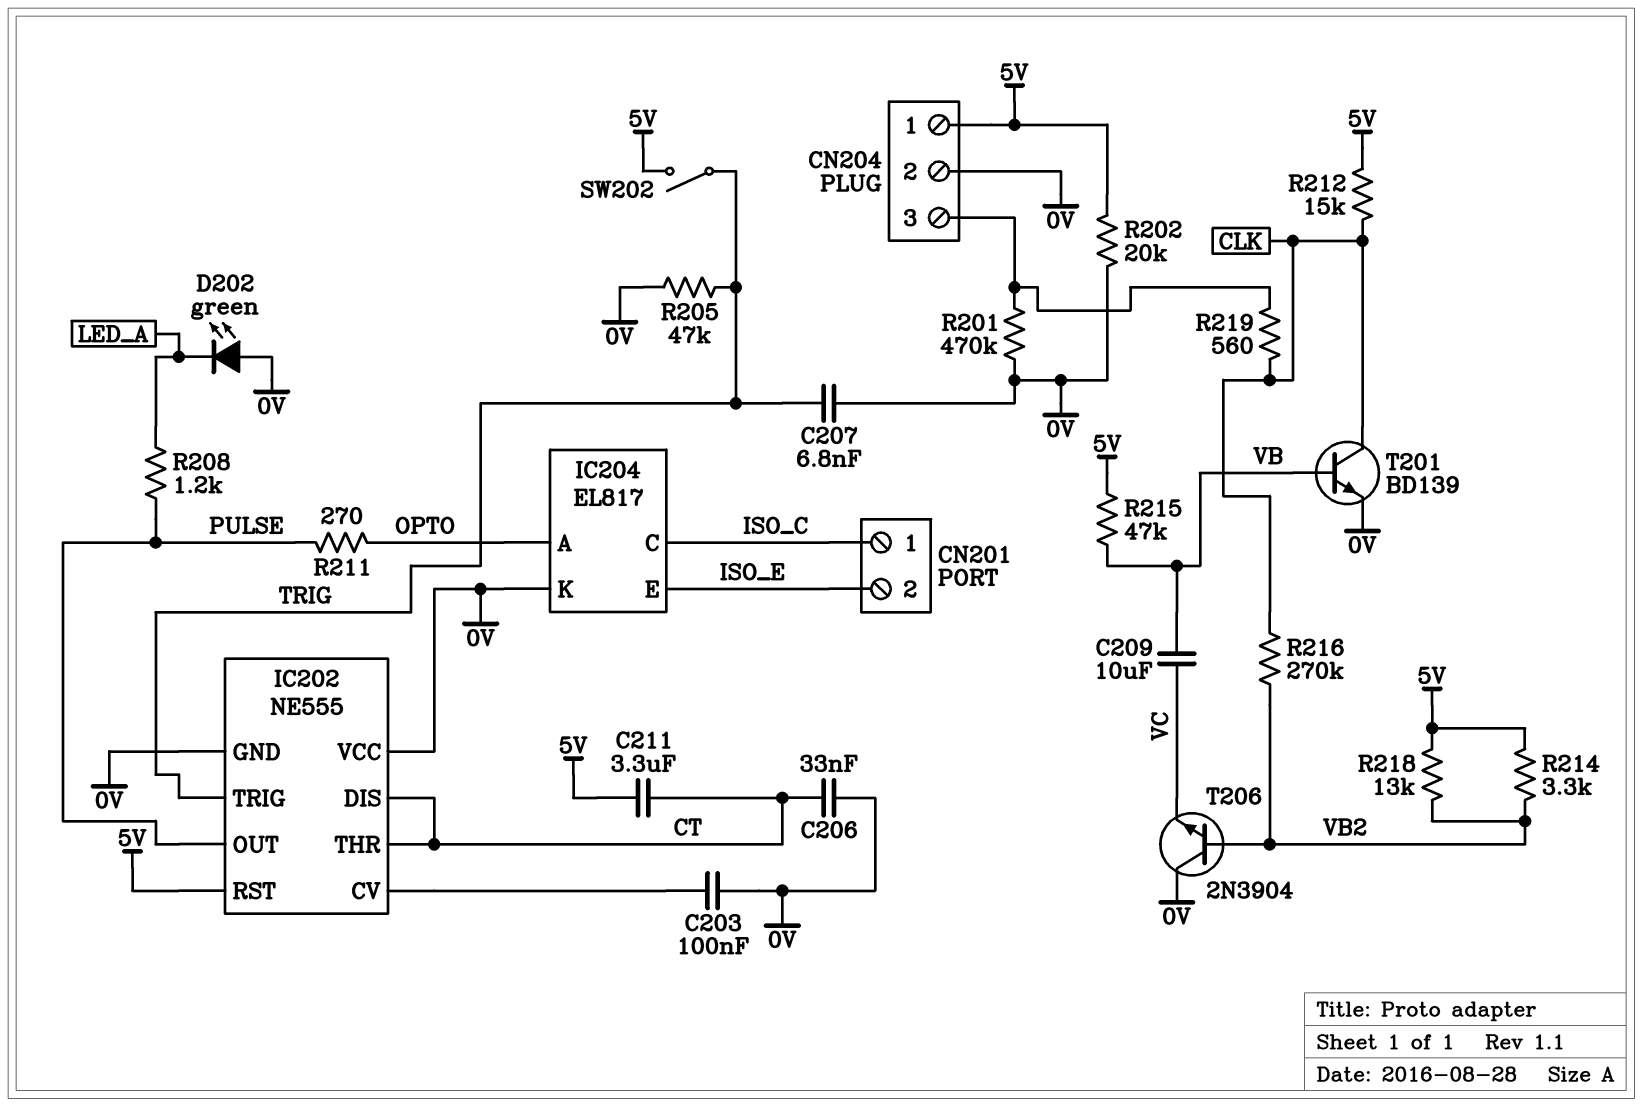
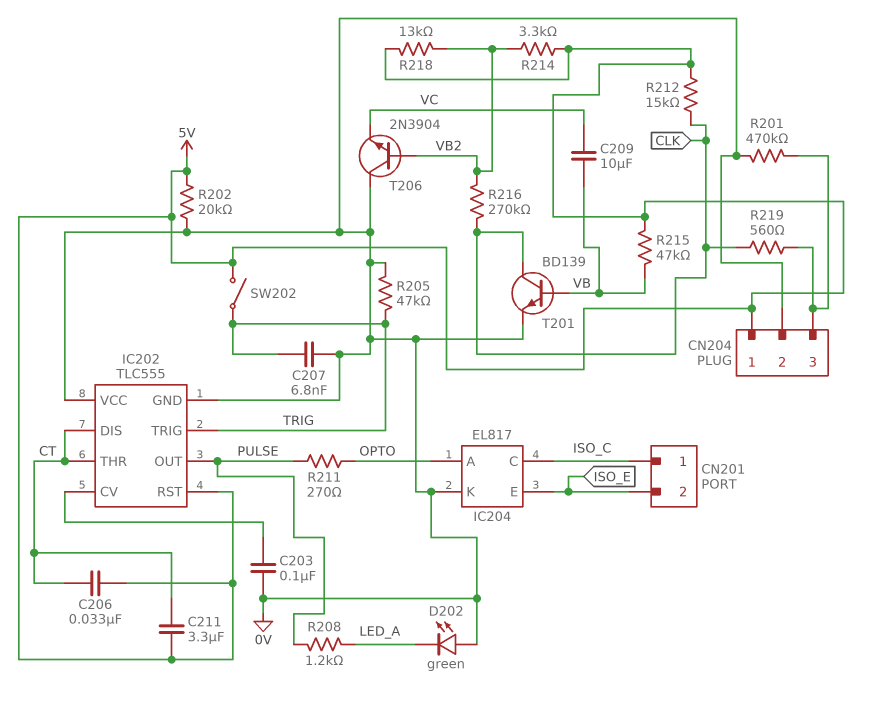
C206: 33nF (0V, CT) -> 33nF (5V, CT)
IC202: NE555 -> TLC555

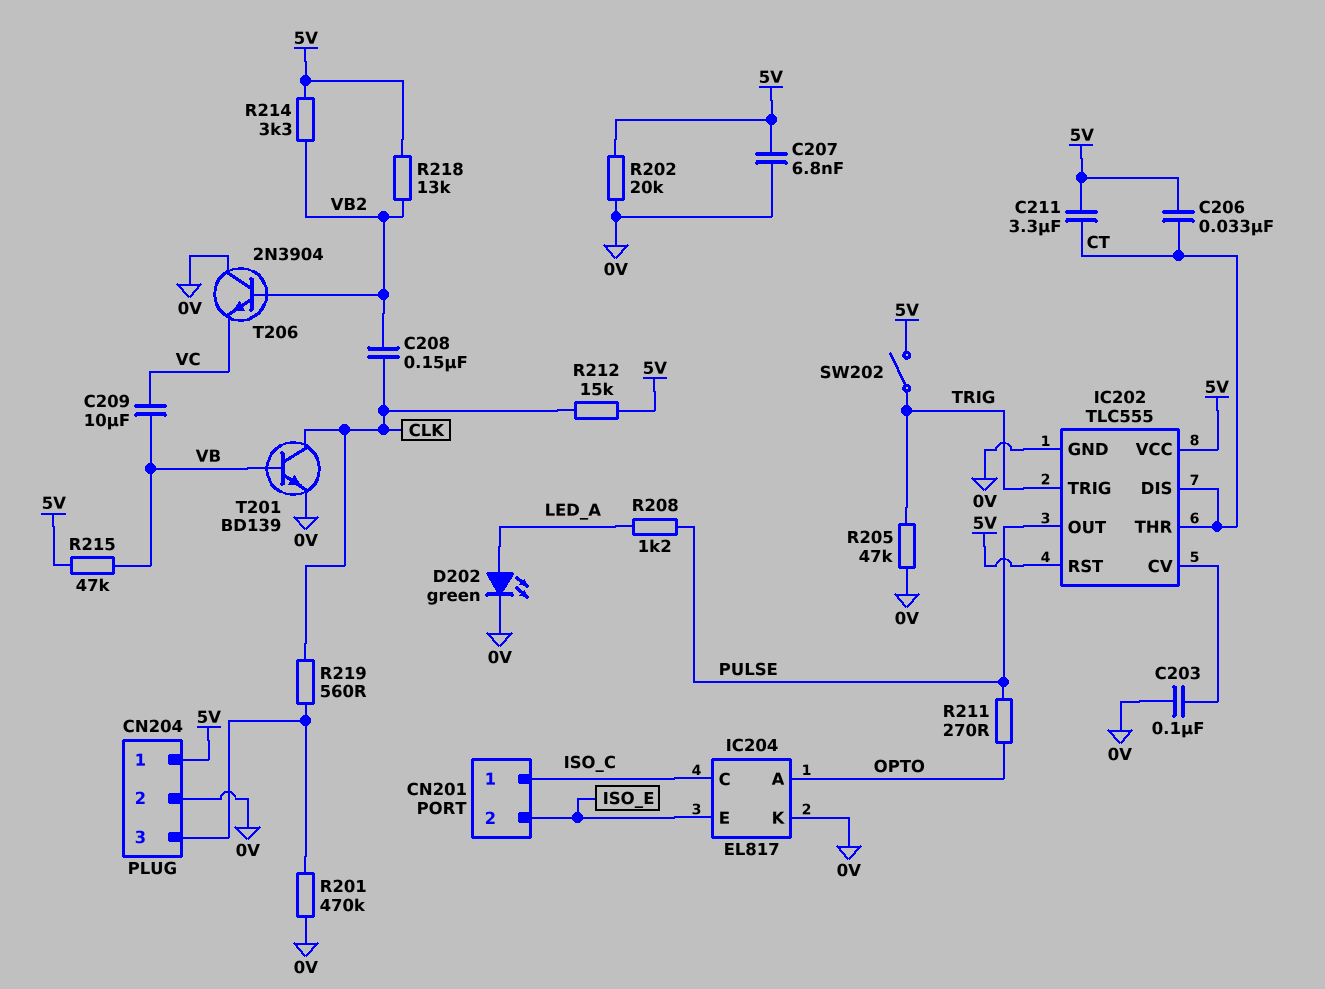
C207: 6.8nF (0V, TRIG) -> 6.8nF (0V, 5V)
C208: none -> 150nF (CLK, VB2)
D202: LED green (A 0V, K LED_A) -> LED green (A LED_A, K 0V)
IC202 pin VCC: 0V -> 5V
R216: 270k (CLK, VB2) -> none

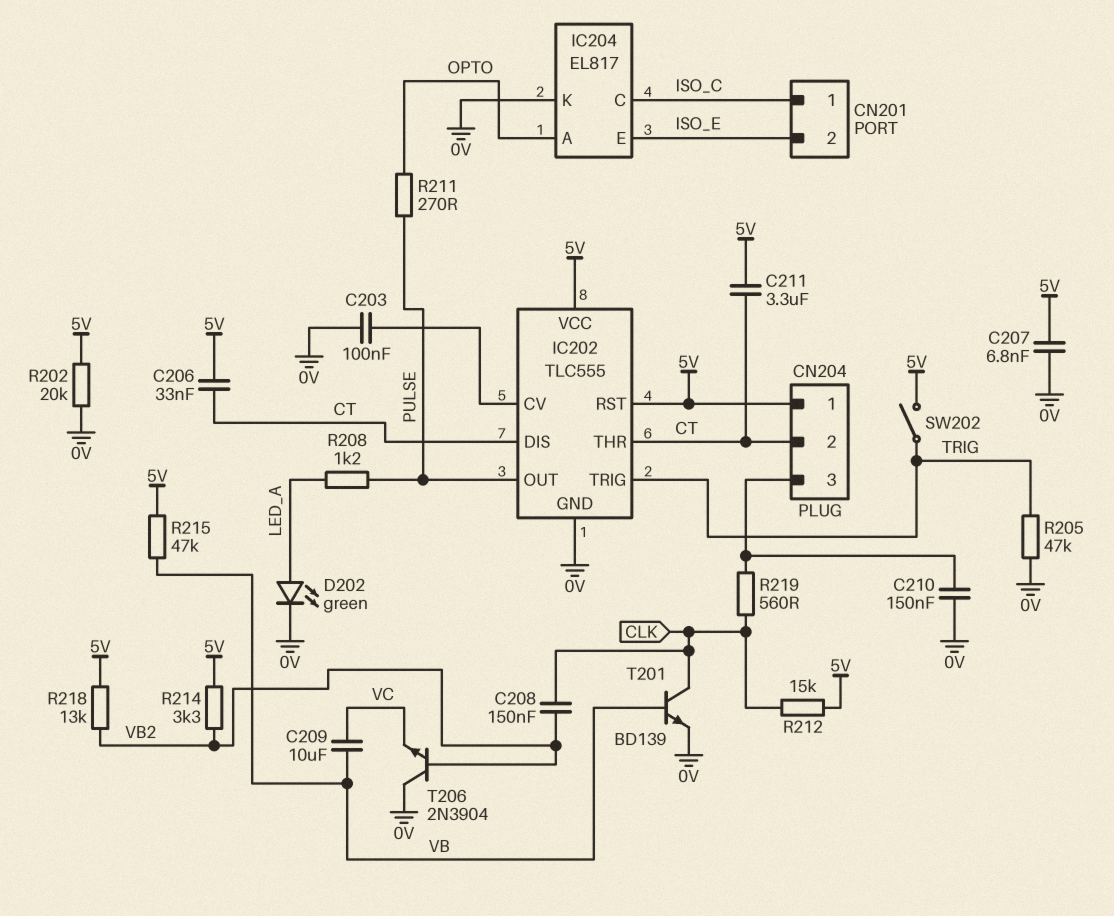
C210: none -> 150nF (0V, CN204/3)
CN204 pin 2: 0V -> CT
R201: 470k (0V, CN204/3) -> none

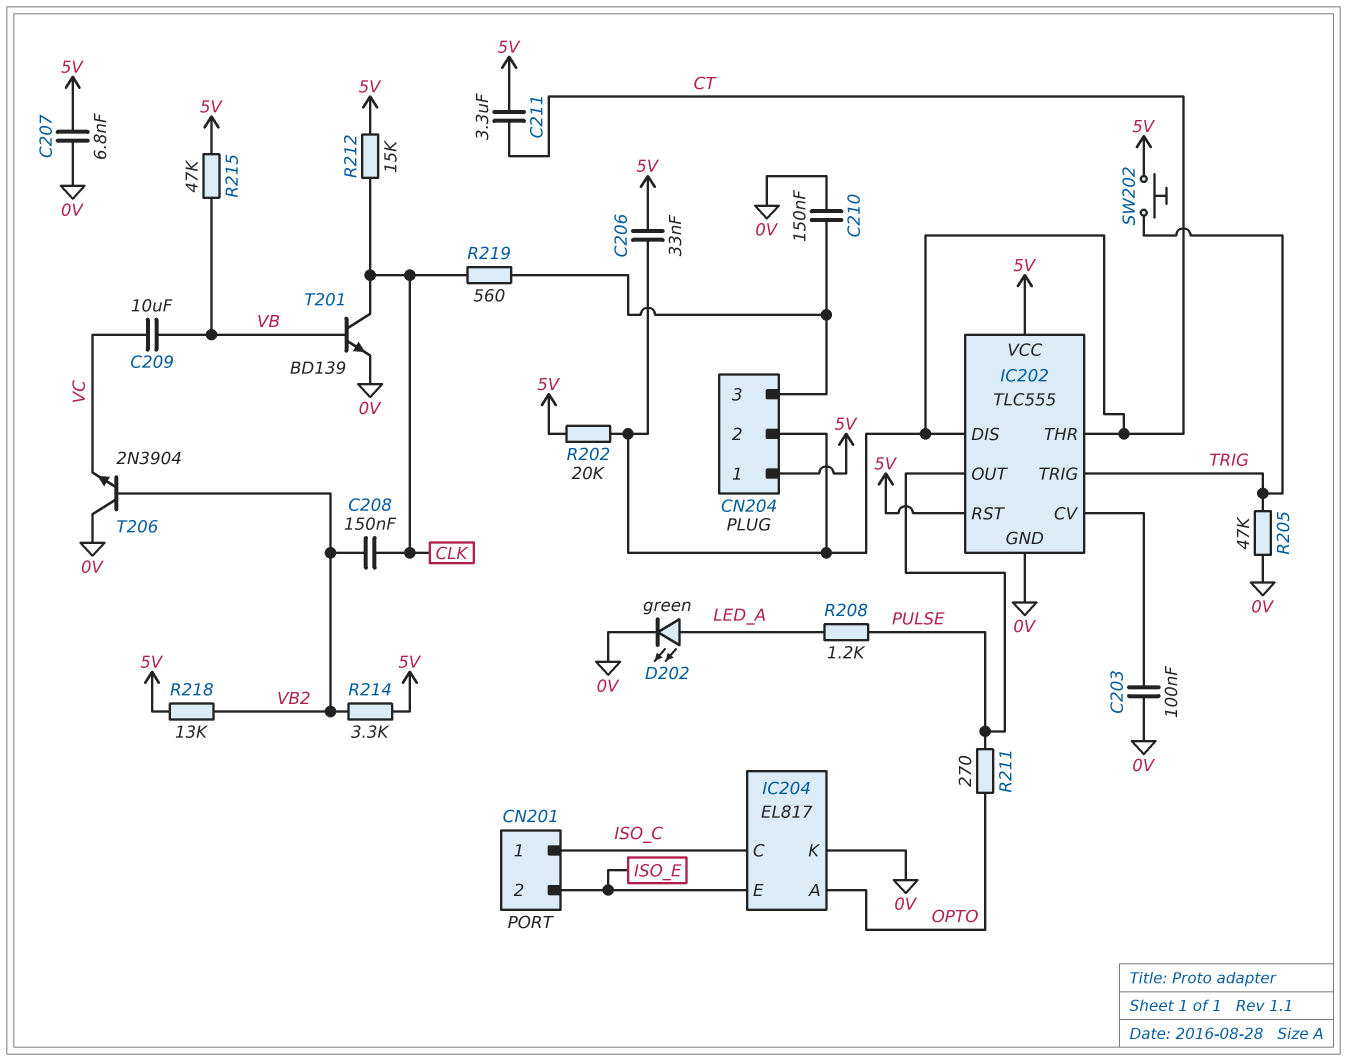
R202: 20k (0V, 5V) -> 20k (5V, CT)
SW202: switch (5V, TRIG) -> button (5V, TRIG)

